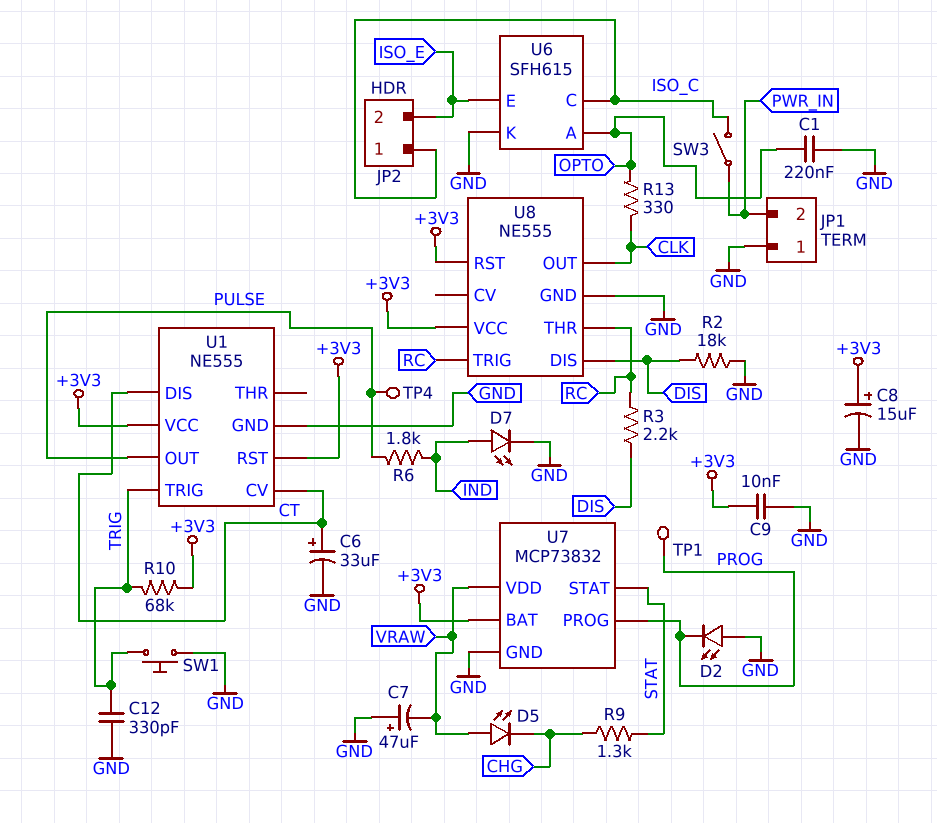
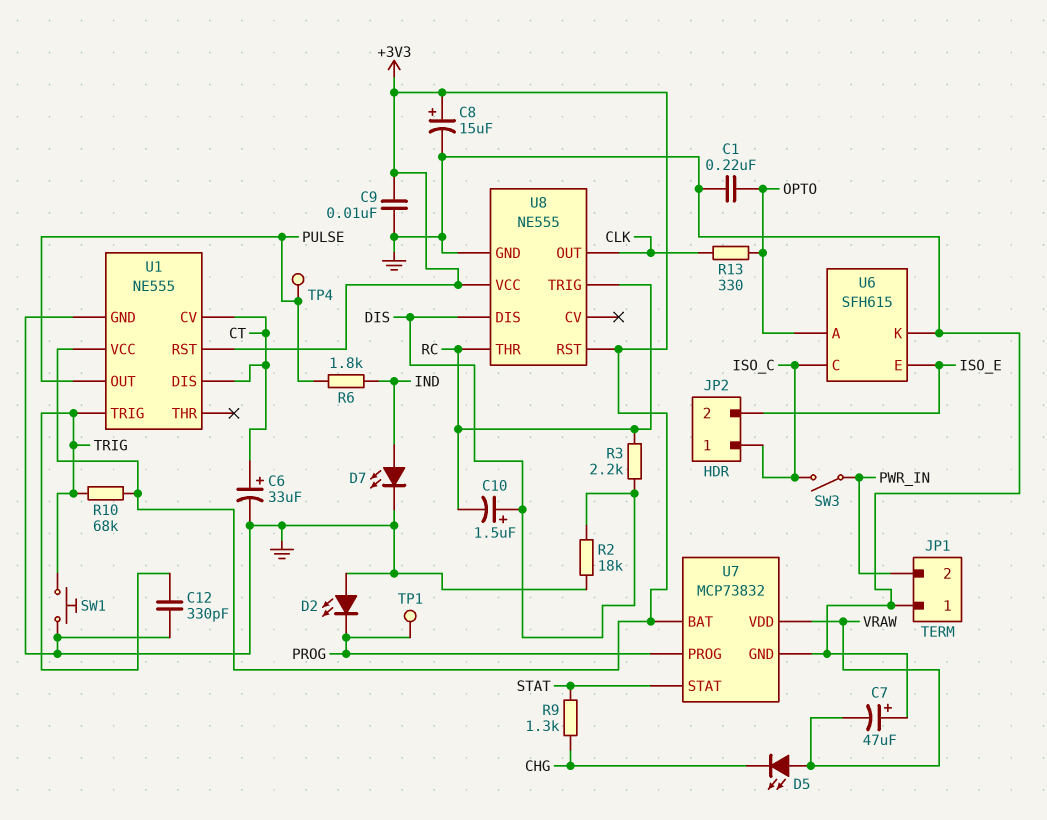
C10: none -> 1.5uF (plus DIS, minus RC)

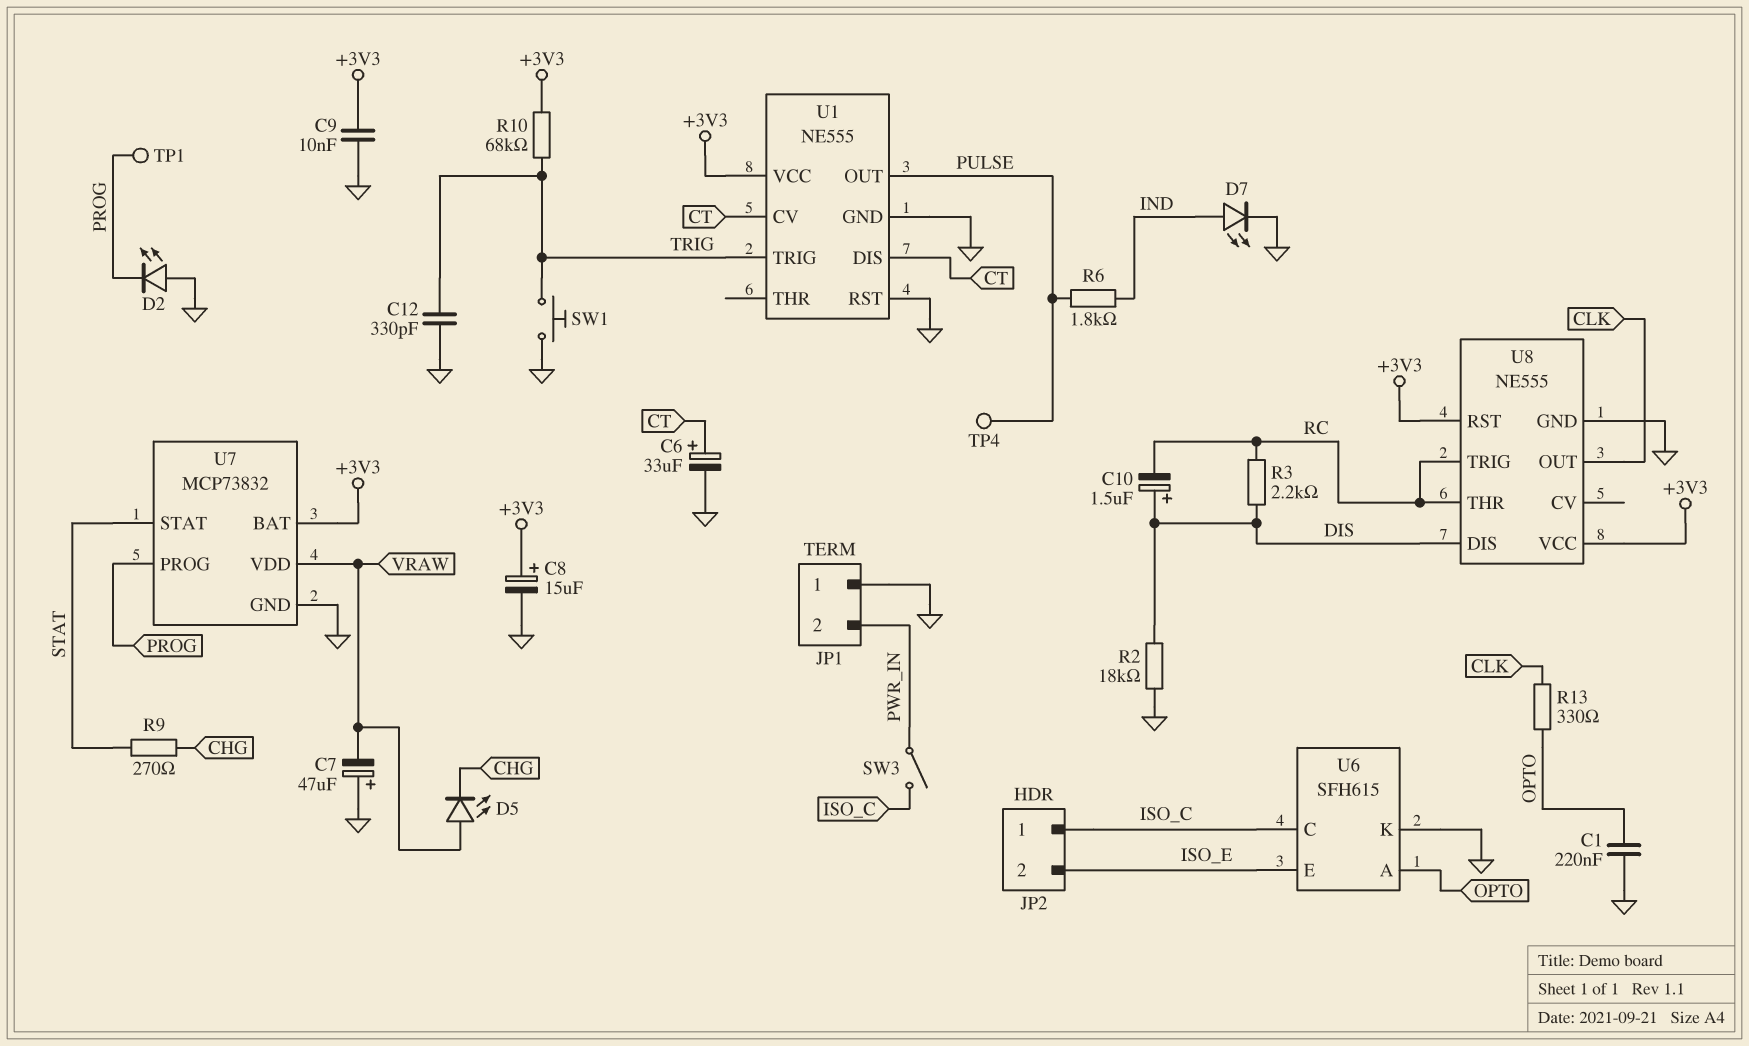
R9: 1.3k (CHG, STAT) -> 270 (CHG, STAT)
U1 pin RST: +3V3 -> GND

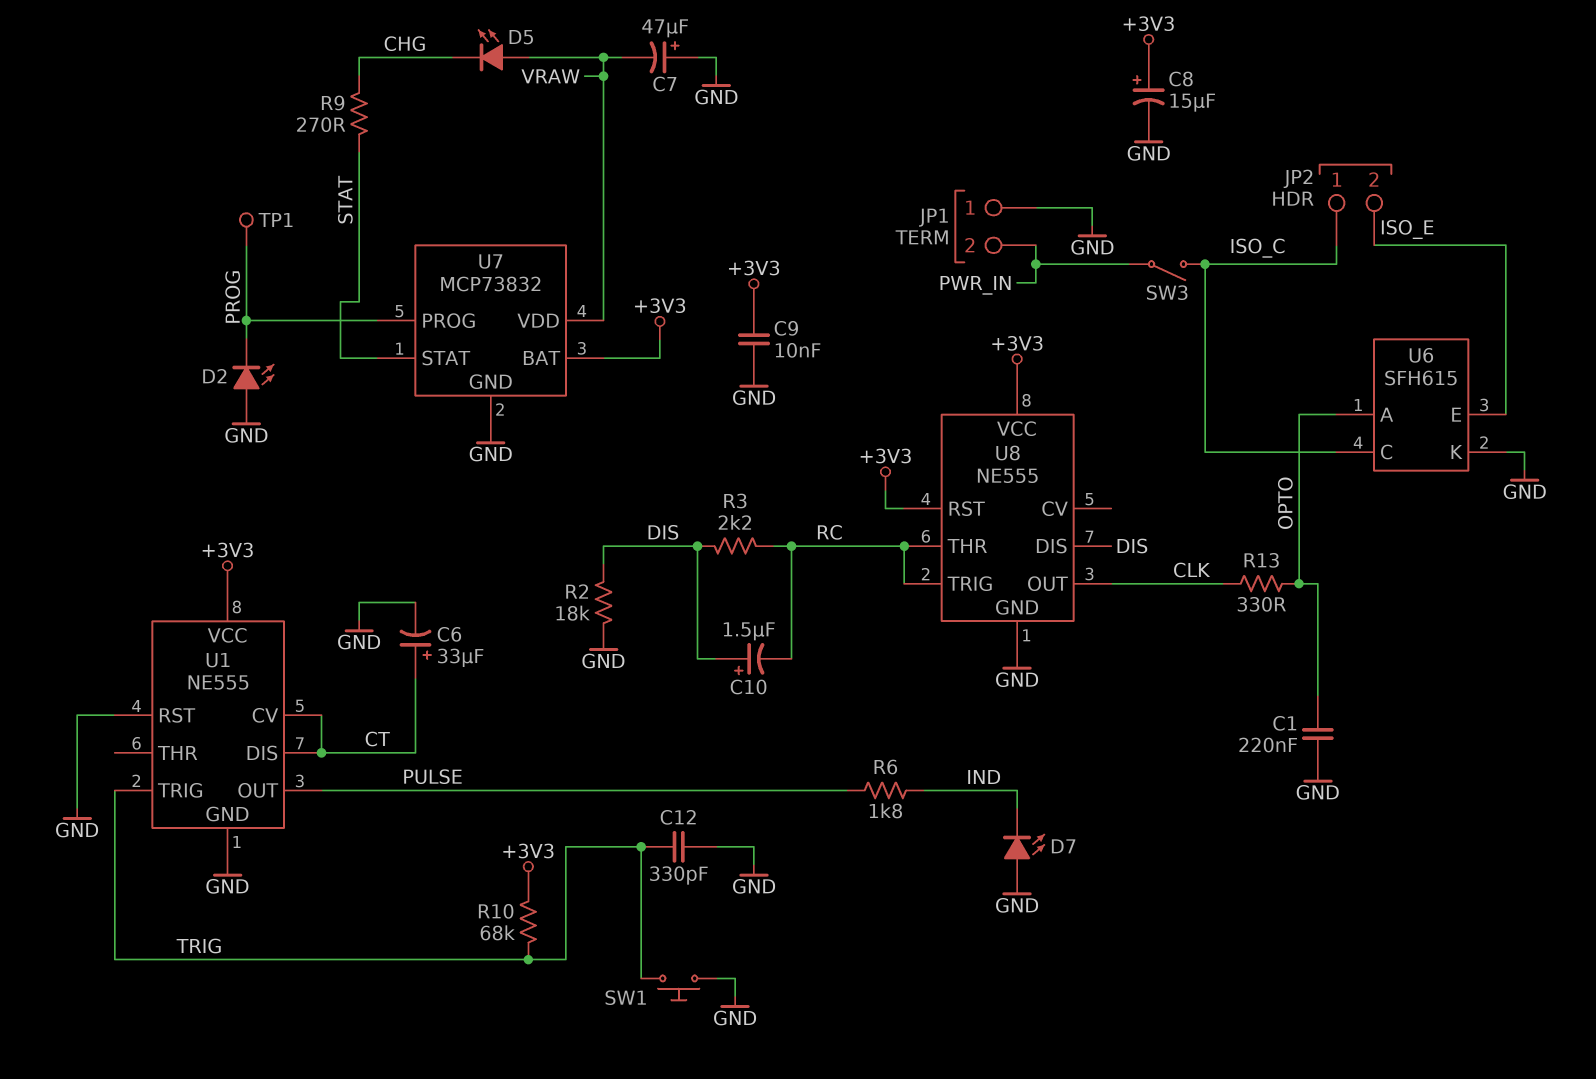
D7: LED (A IND, K GND) -> LED (A GND, K IND)
TP4: test point (PULSE) -> none

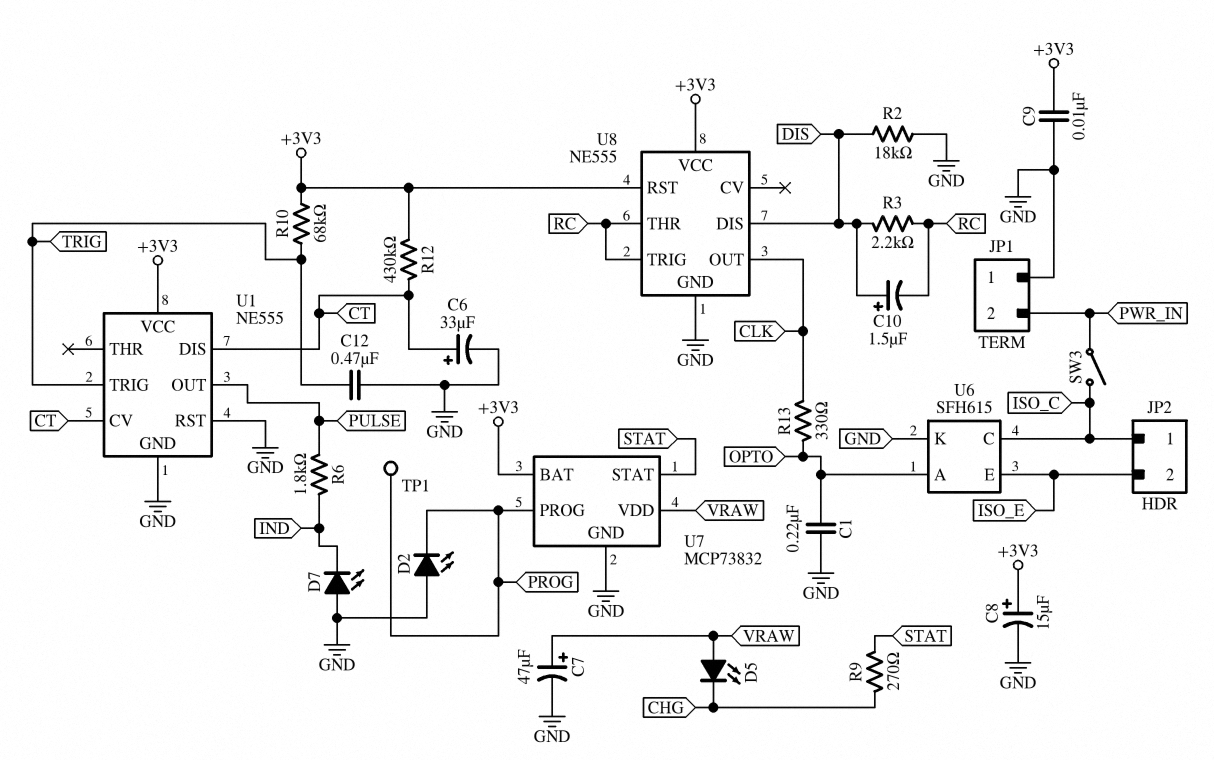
C7: 47uF (plus GND, minus VRAW) -> 47uF (plus VRAW, minus GND)
C12: 330pF (GND, TRIG) -> 470nF (GND, TRIG)
R12: none -> 430k (+3V3, CT)
SW1: button (GND, TRIG) -> none

